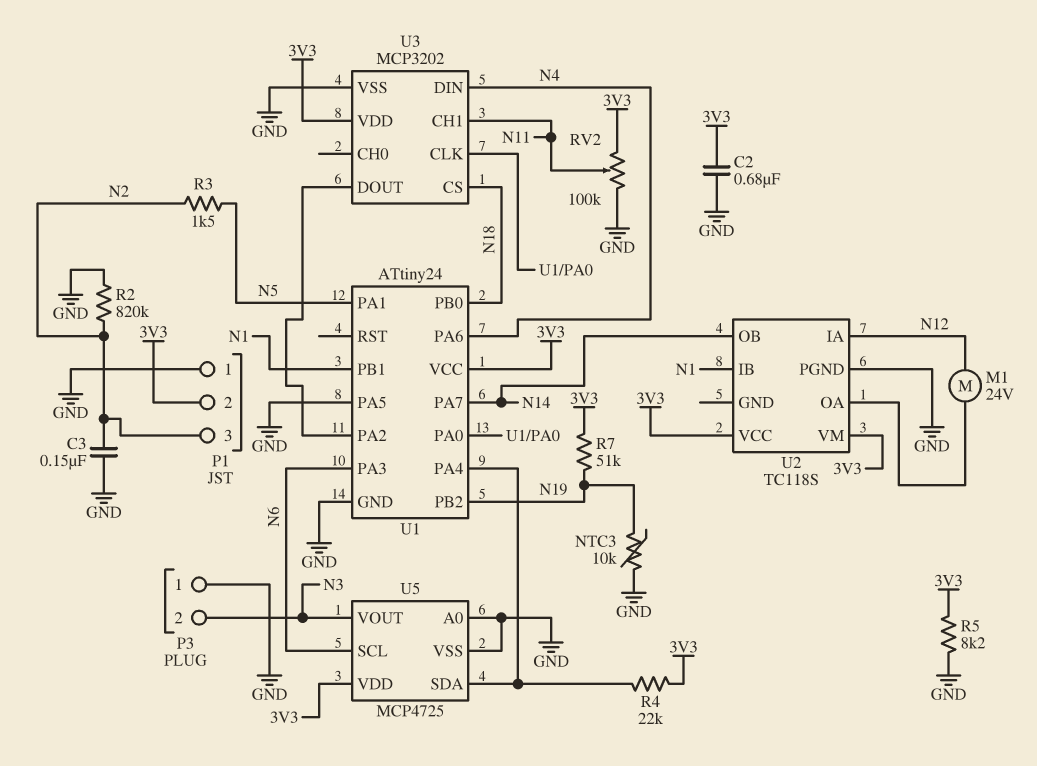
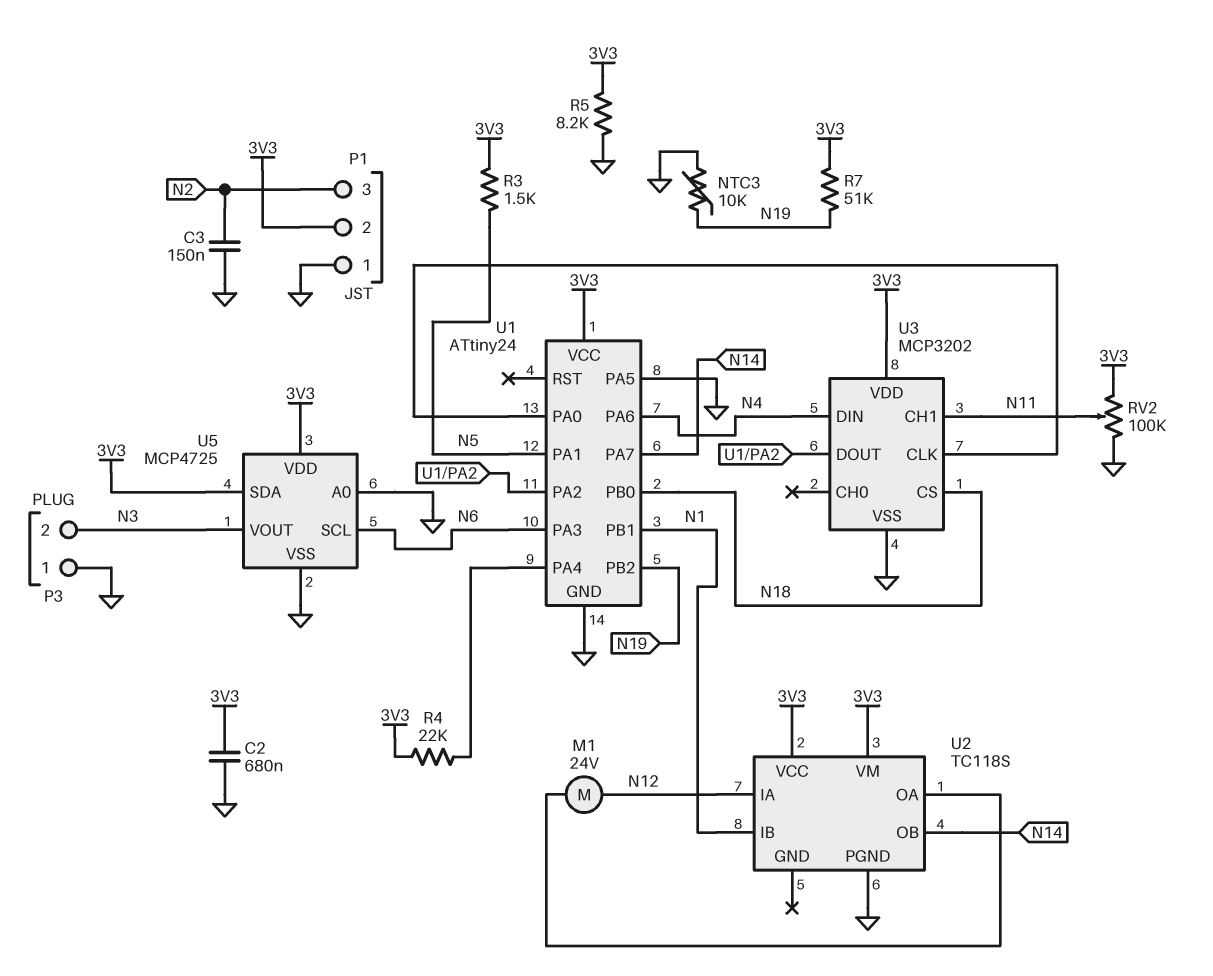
R2: 820k (GND, N2) -> none
R3: 1.5k (N2, N5) -> 1.5k (3V3, N5)
U5 pin SDA: U1/PA4 -> 3V3

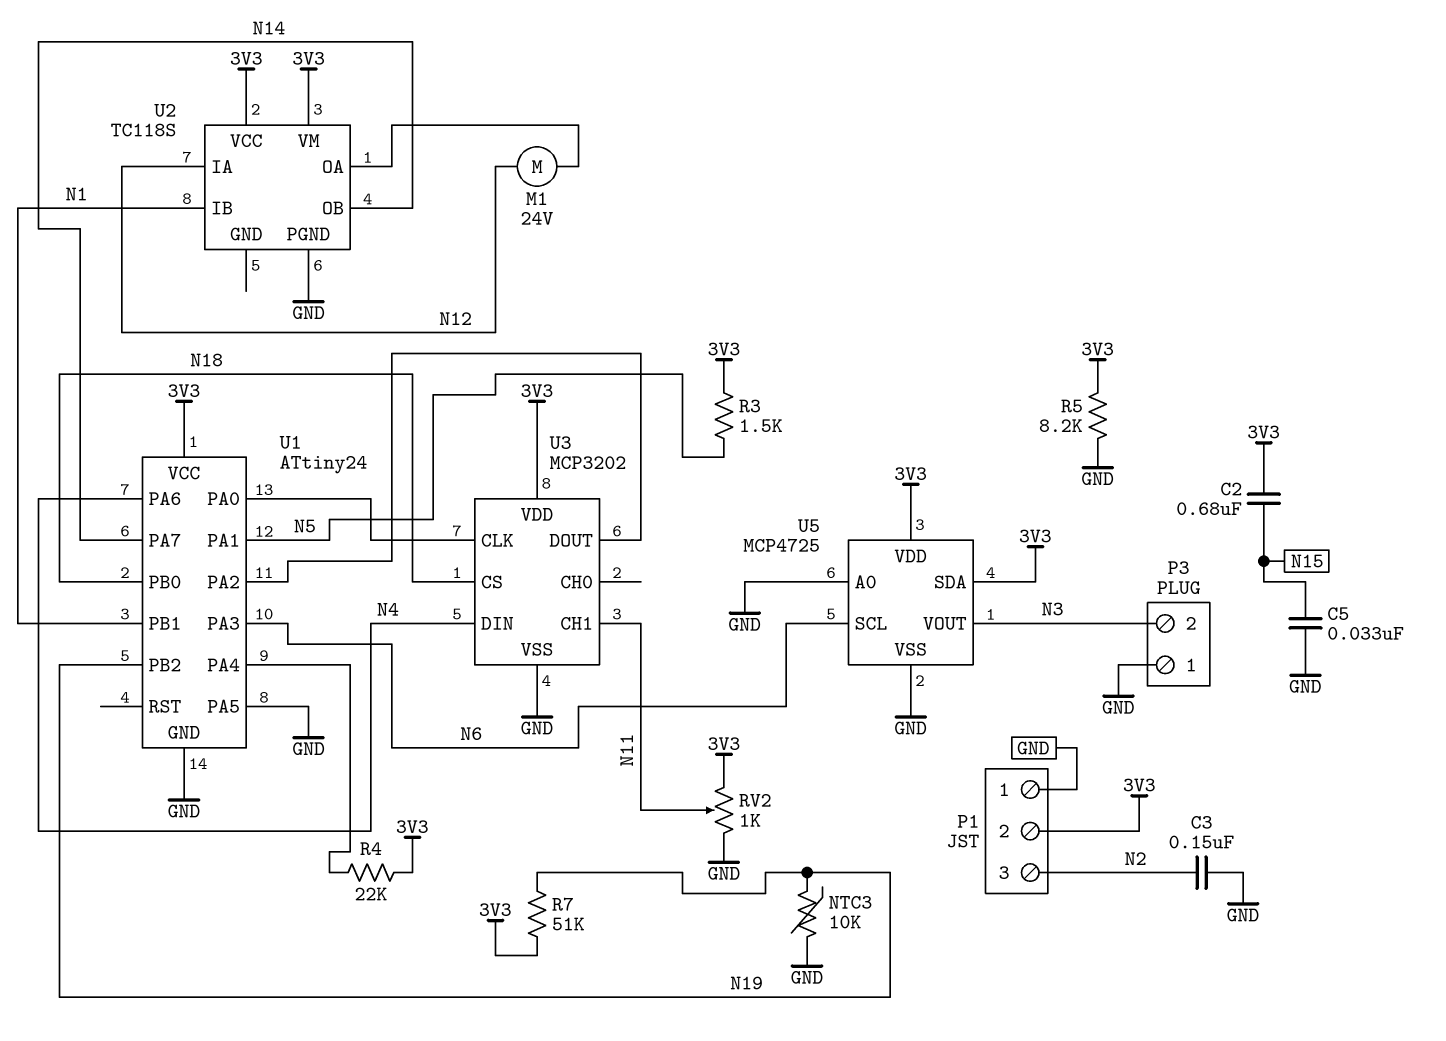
C2: 680nF (3V3, GND) -> 680nF (3V3, N15)
C5: none -> 33nF (GND, N15)
RV2: 100k (3V3, GND, wiper N11) -> 1k (3V3, GND, wiper N11)

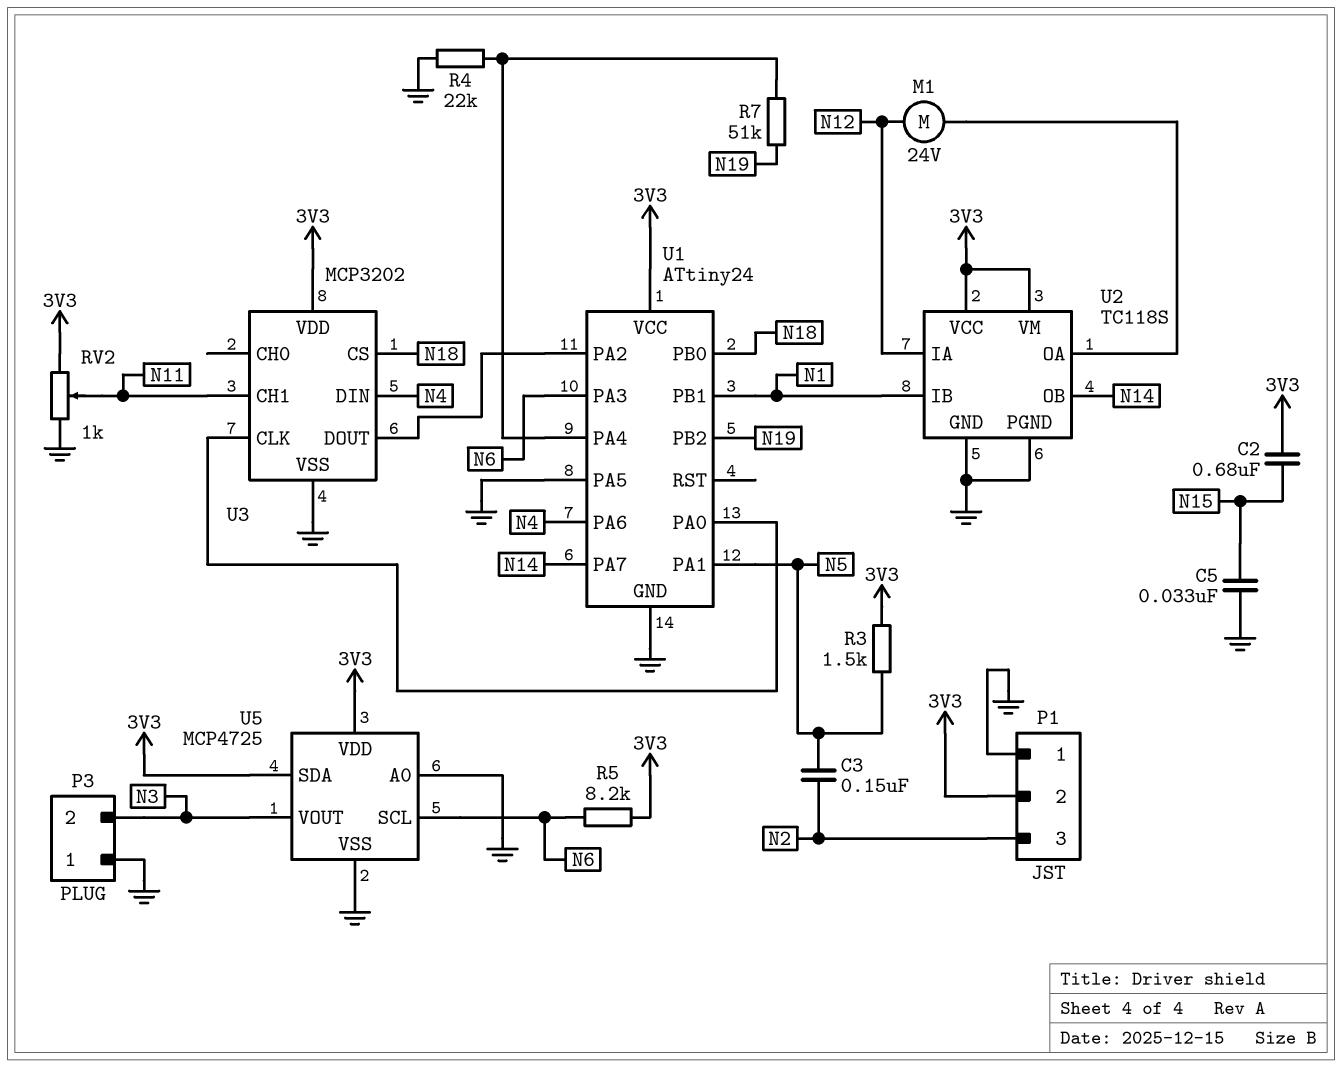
C3: 150nF (GND, N2) -> 150nF (N2, N5)
NTC3: 10k (GND, N19) -> none
R4: 22k (3V3, U1/PA4) -> 22k (GND, U1/PA4)
R5: 8.2k (3V3, GND) -> 8.2k (3V3, N6)
R7: 51k (3V3, N19) -> 51k (N19, U1/PA4)
U2 pin GND: none -> GND

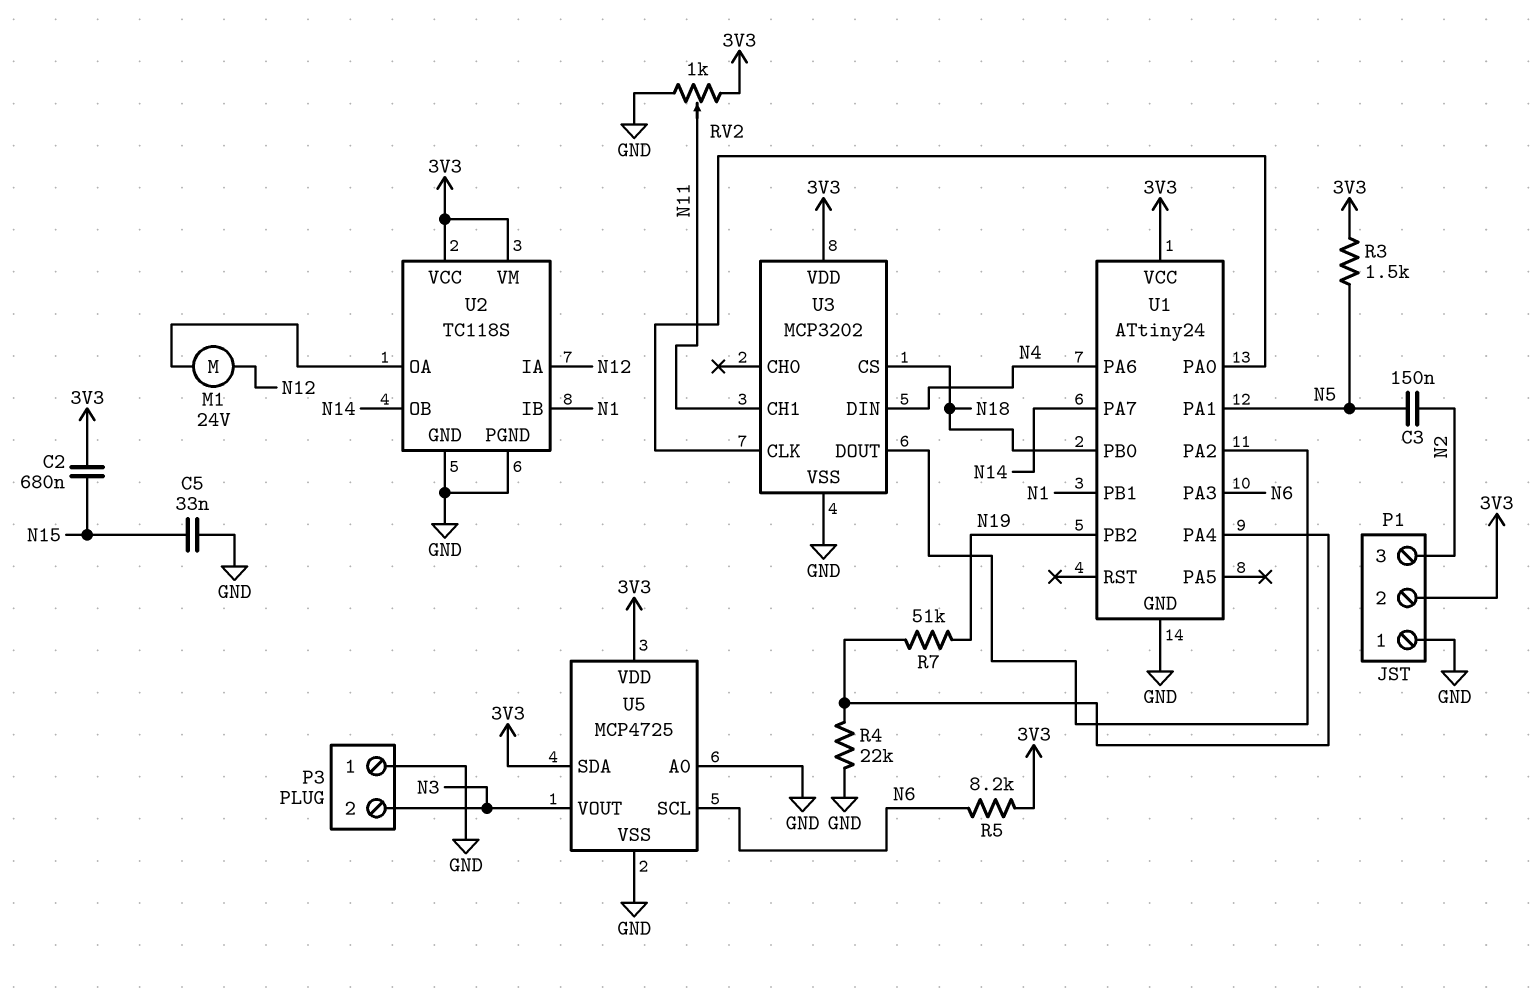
U1 pin PA5: GND -> none

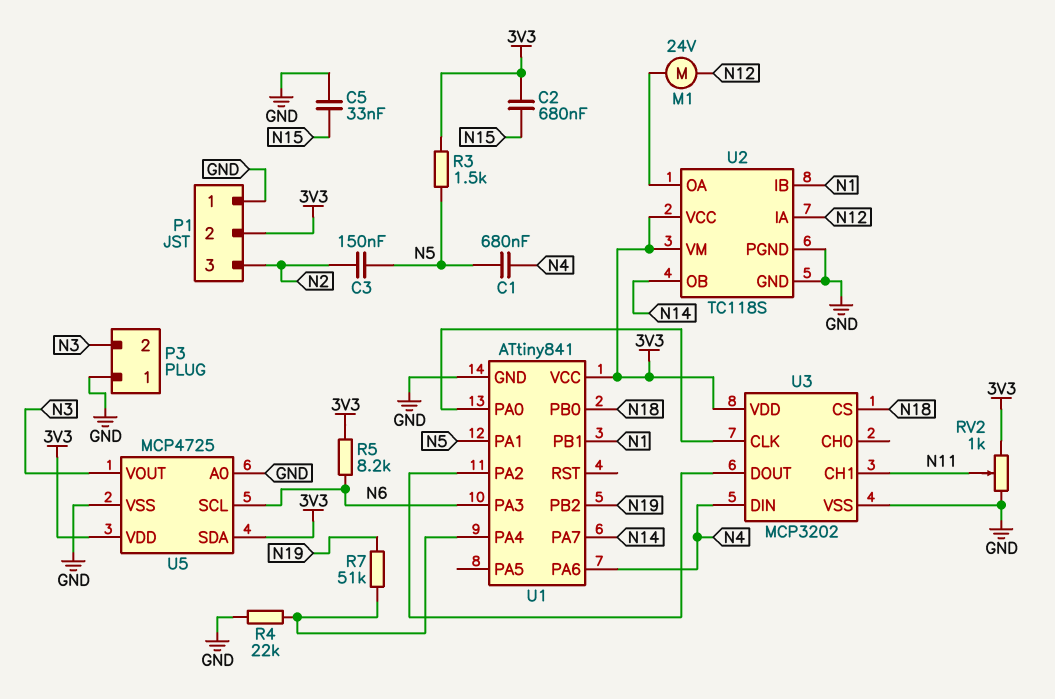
C1: none -> 680nF (N4, N5)
U1: ATtiny24 -> ATtiny841

